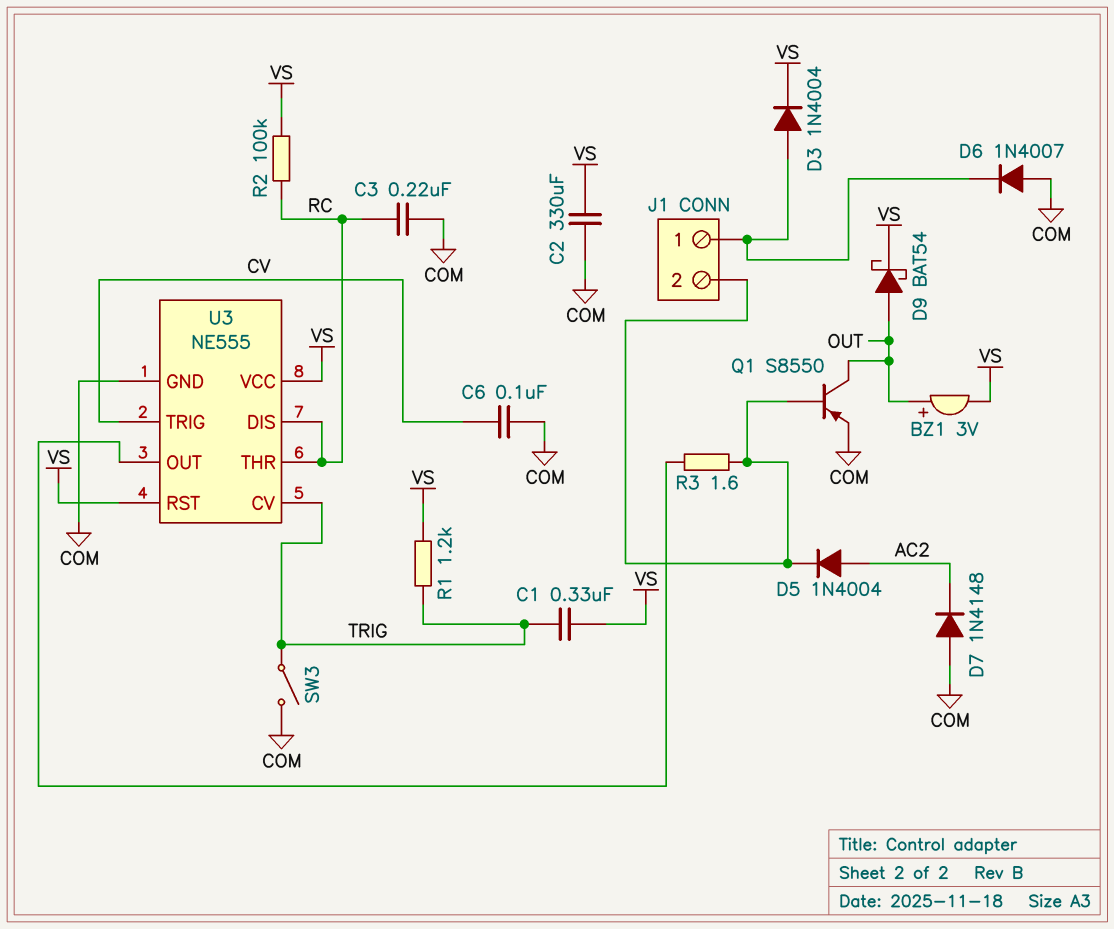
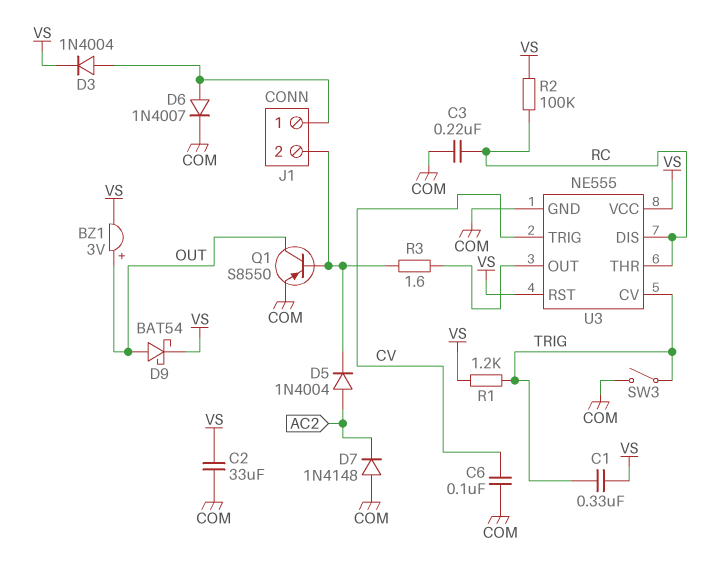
C2: 330uF (COM, VS) -> 33uF (COM, VS)
D6: diode 1N4007 (A COM, K J1/1) -> diode 1N4007 (A J1/1, K COM)

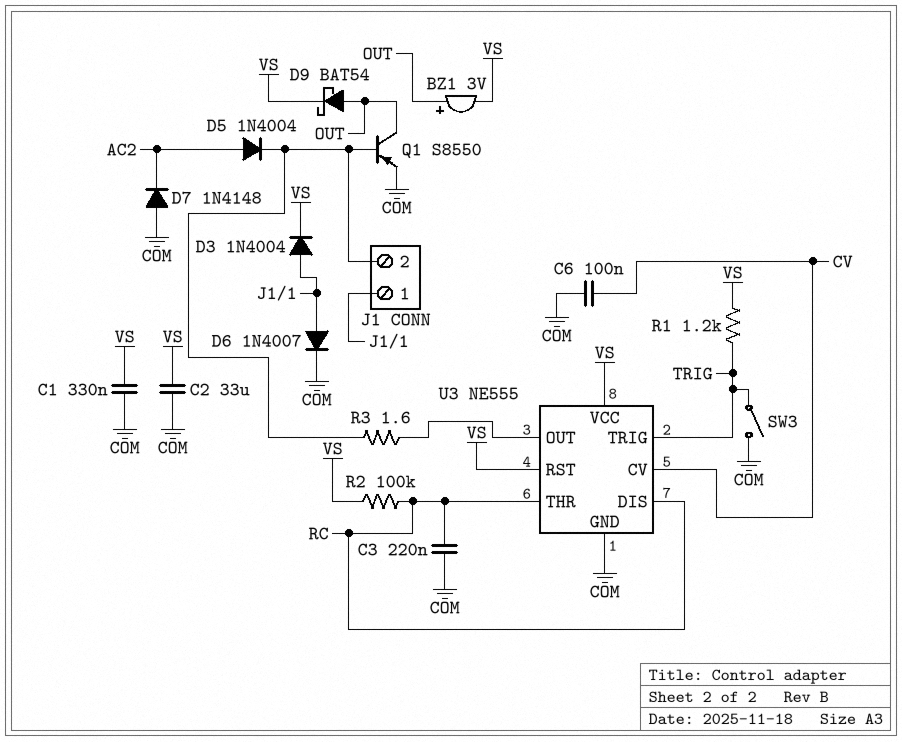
C1: 330nF (TRIG, VS) -> 330nF (COM, VS)
U3 pin CV: TRIG -> CV
U3 pin TRIG: CV -> TRIG

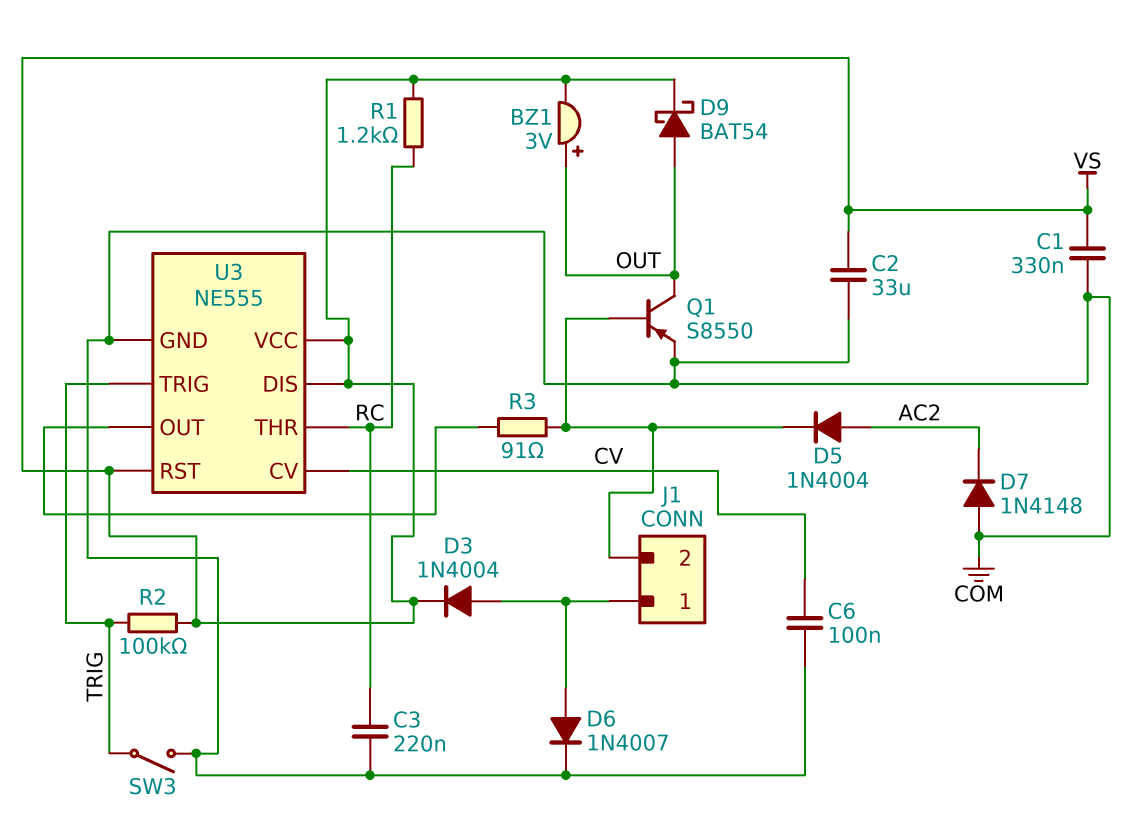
R1: 1.2k (TRIG, VS) -> 1.2k (RC, VS)
R2: 100k (RC, VS) -> 100k (TRIG, VS)
R3: 1.6 (J1/2, U3/OUT) -> 91 (J1/2, U3/OUT)
U3 pin DIS: RC -> VS

